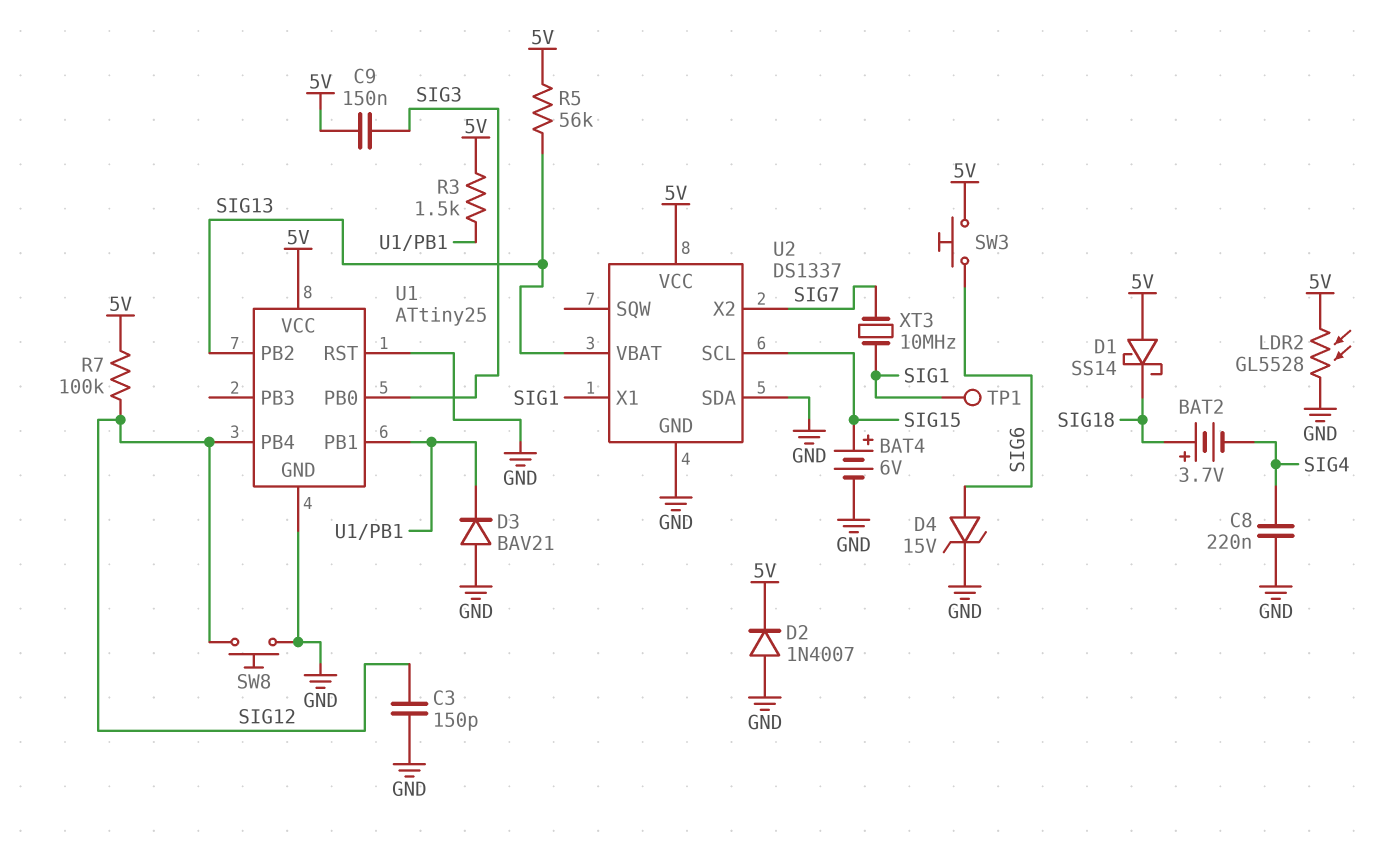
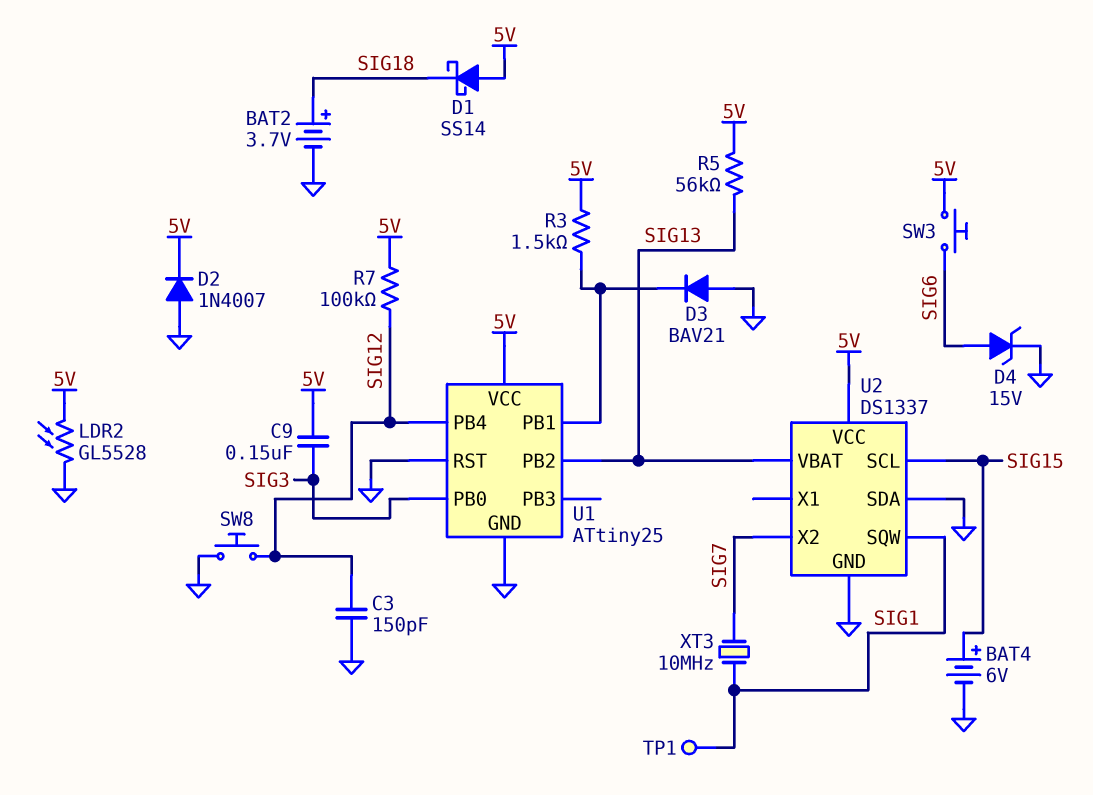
BAT2: 3.7V (plus SIG18, minus SIG4) -> 3.7V (plus SIG18, minus GND)
C8: 220nF (GND, SIG4) -> none
U2 pin SQW: none -> SIG1
U2 pin X1: SIG1 -> none

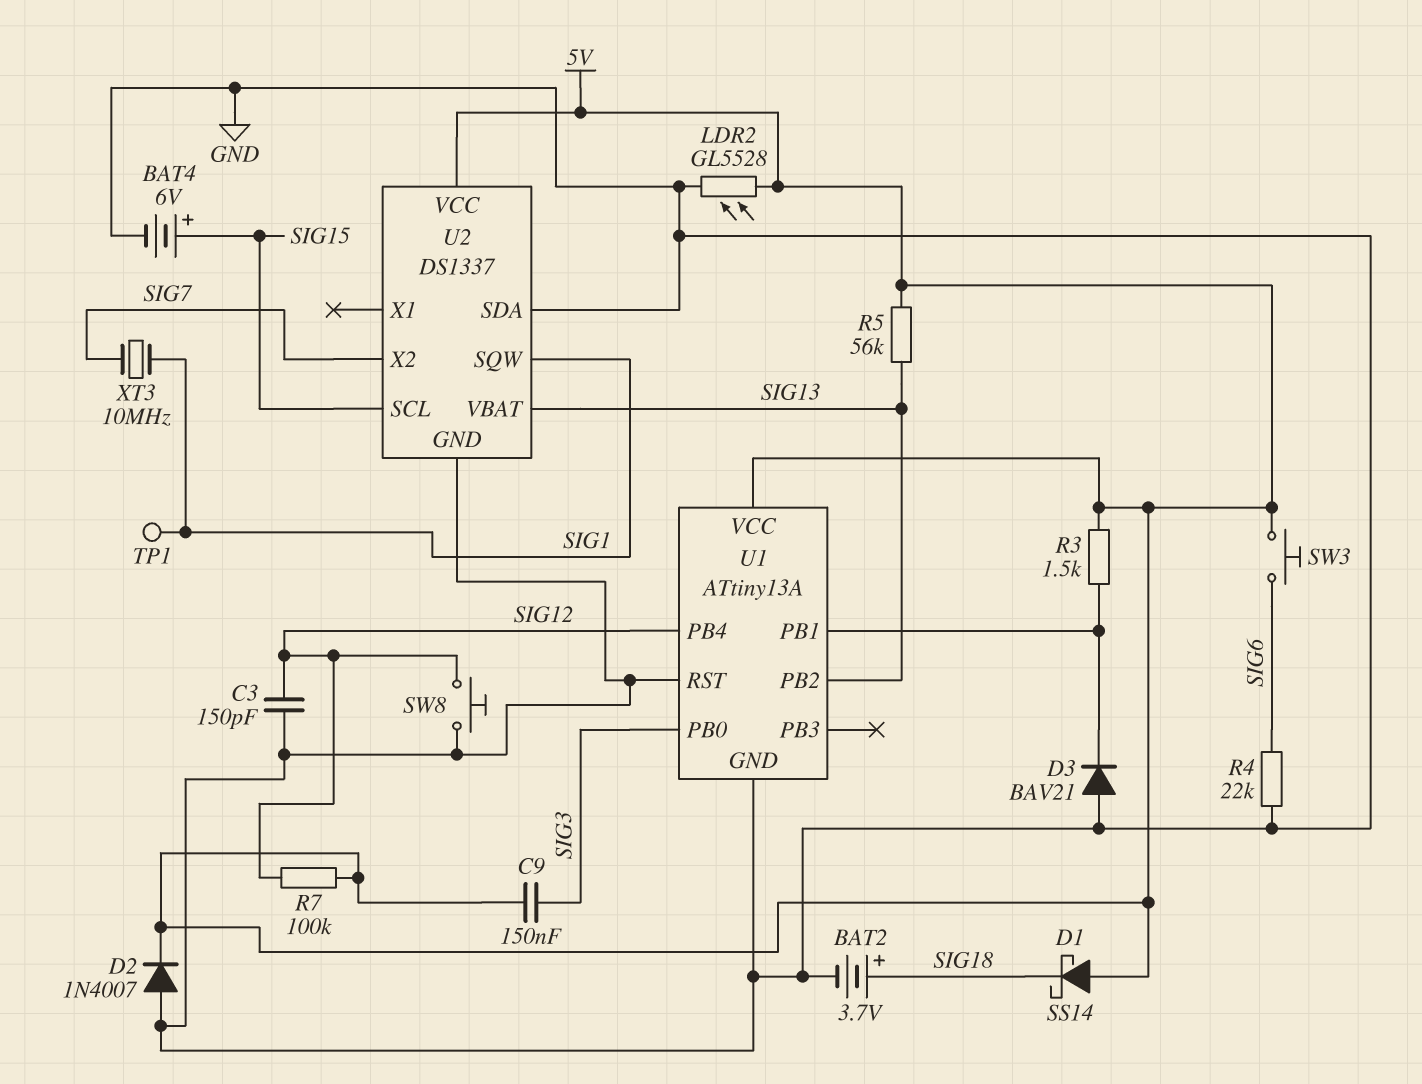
D4: zener 15V (A SIG6, K GND) -> none
R4: none -> 22k (GND, SIG6)
U1: ATtiny25 -> ATtiny13A

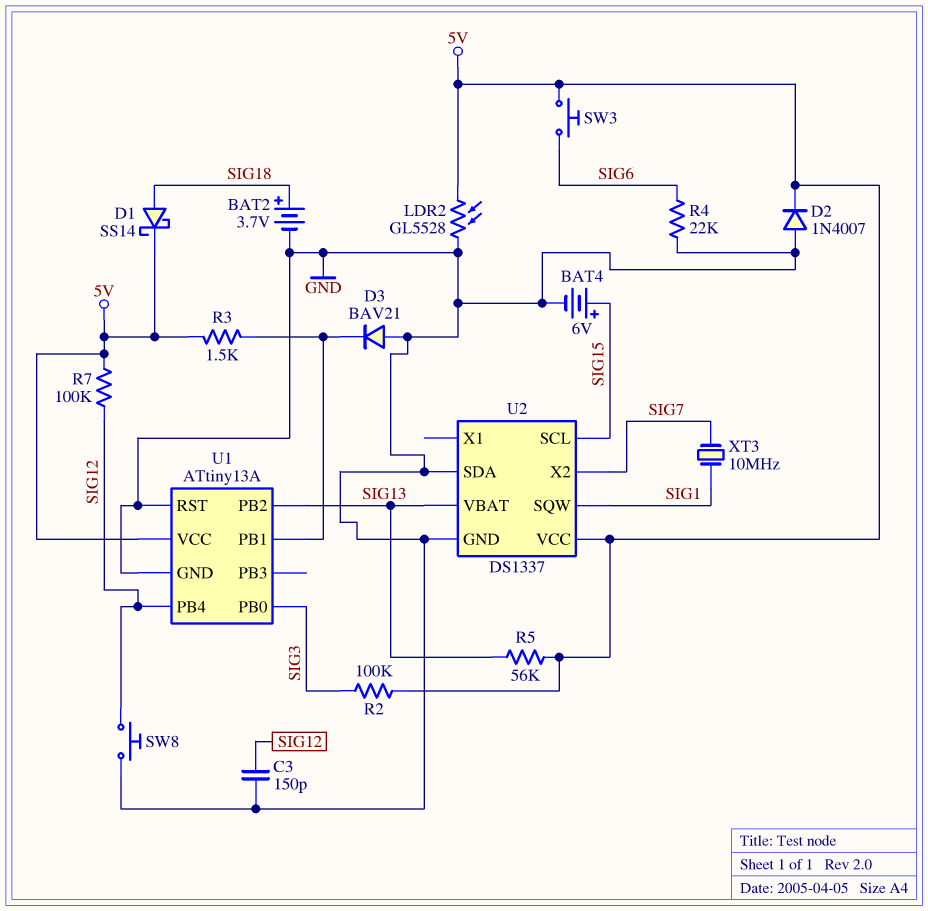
C9: 150nF (5V, SIG3) -> none
D1: schottky SS14 (A 5V, K SIG18) -> schottky SS14 (A SIG18, K 5V)
R2: none -> 100k (5V, SIG3)
TP1: test point (SIG1) -> none

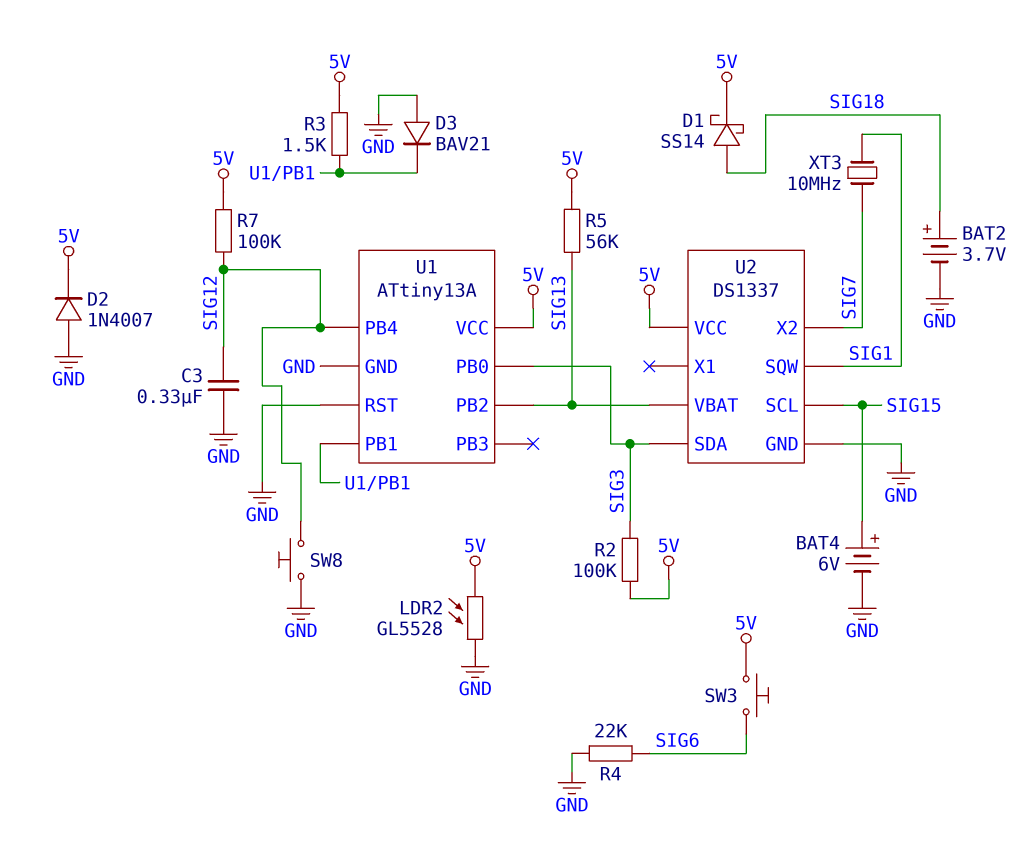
C3: 150pF (GND, SIG12) -> 330nF (GND, SIG12)
U2 pin SDA: GND -> SIG3

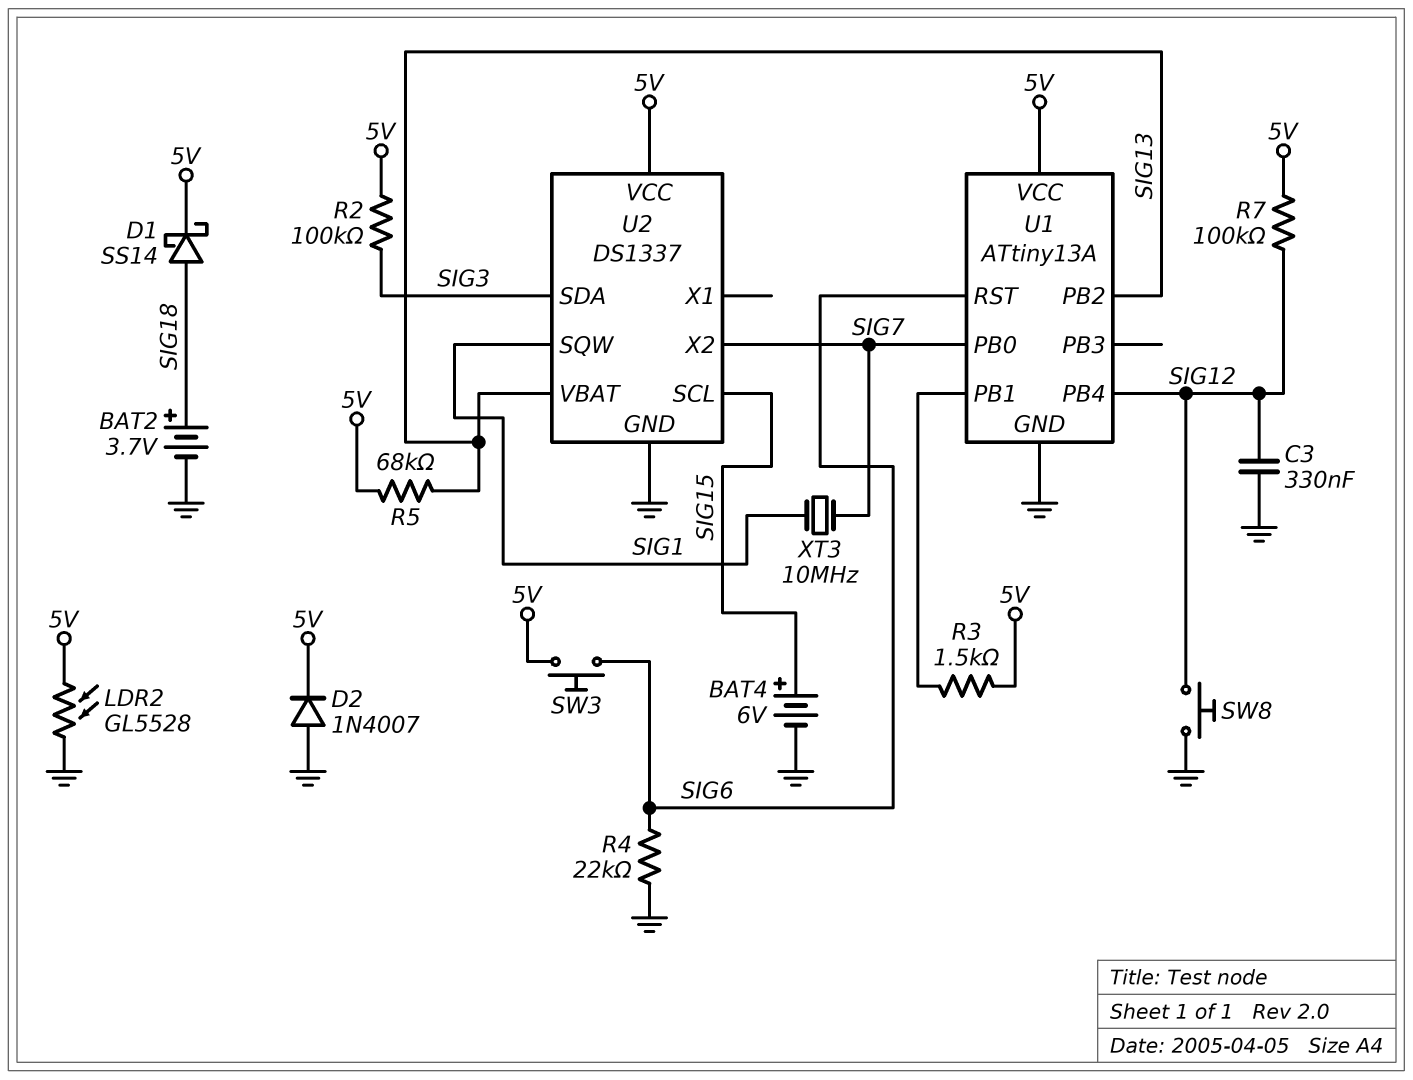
D3: diode BAV21 (A GND, K U1/PB1) -> none
R5: 56k (5V, SIG13) -> 68k (5V, SIG13)
U1 pin PB0: SIG3 -> SIG7
U1 pin RST: GND -> SIG6

